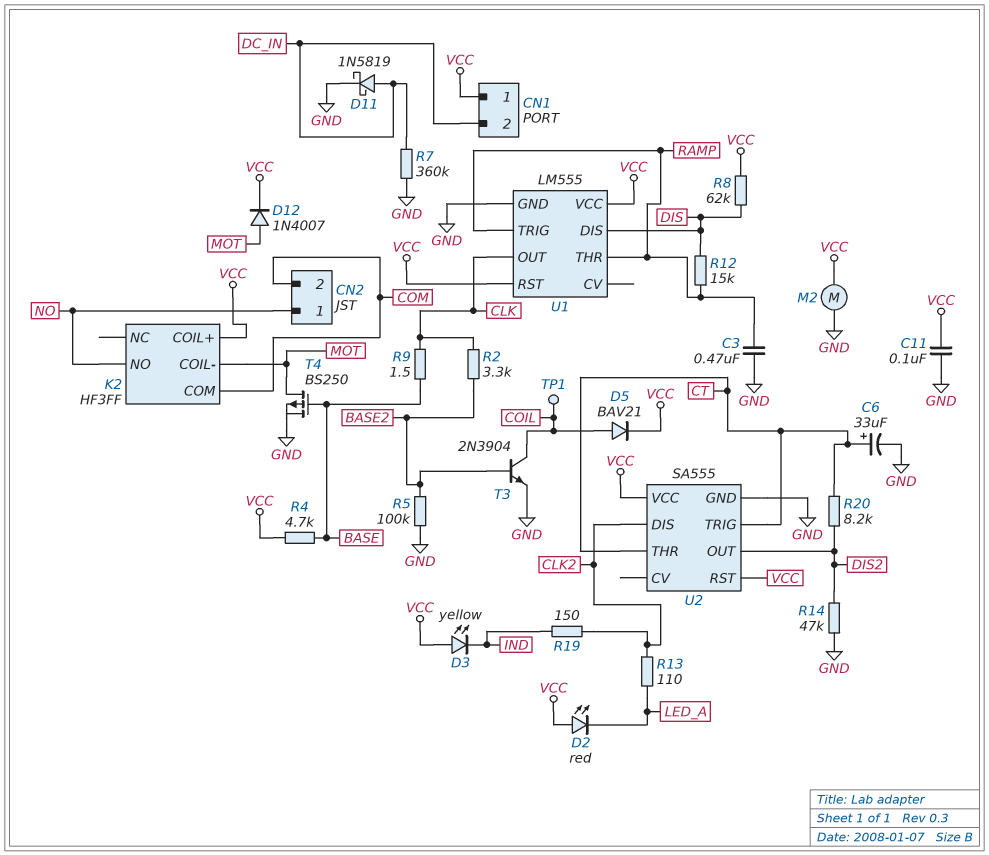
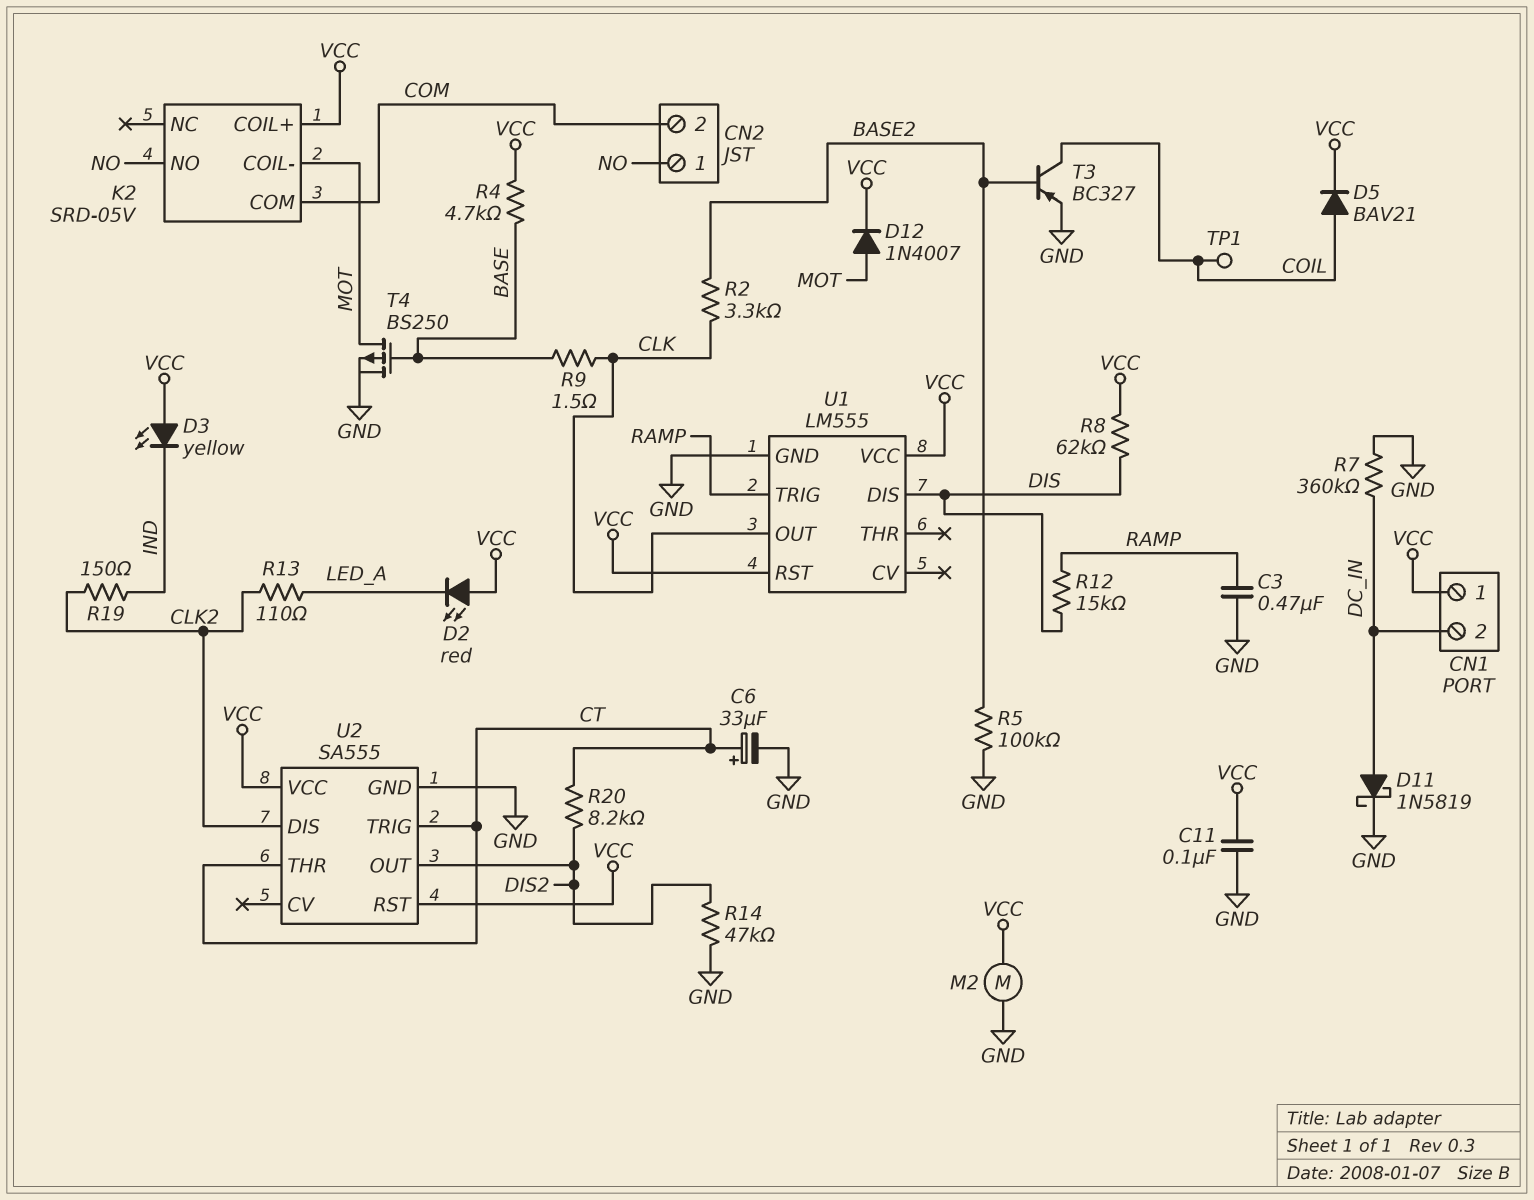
K2: HF3FF -> SRD-05V
T3: NPN 2N3904 (B BASE2, C COIL, E GND) -> PNP BC327 (B BASE2, C COIL, E GND)
U1 pin THR: RAMP -> none

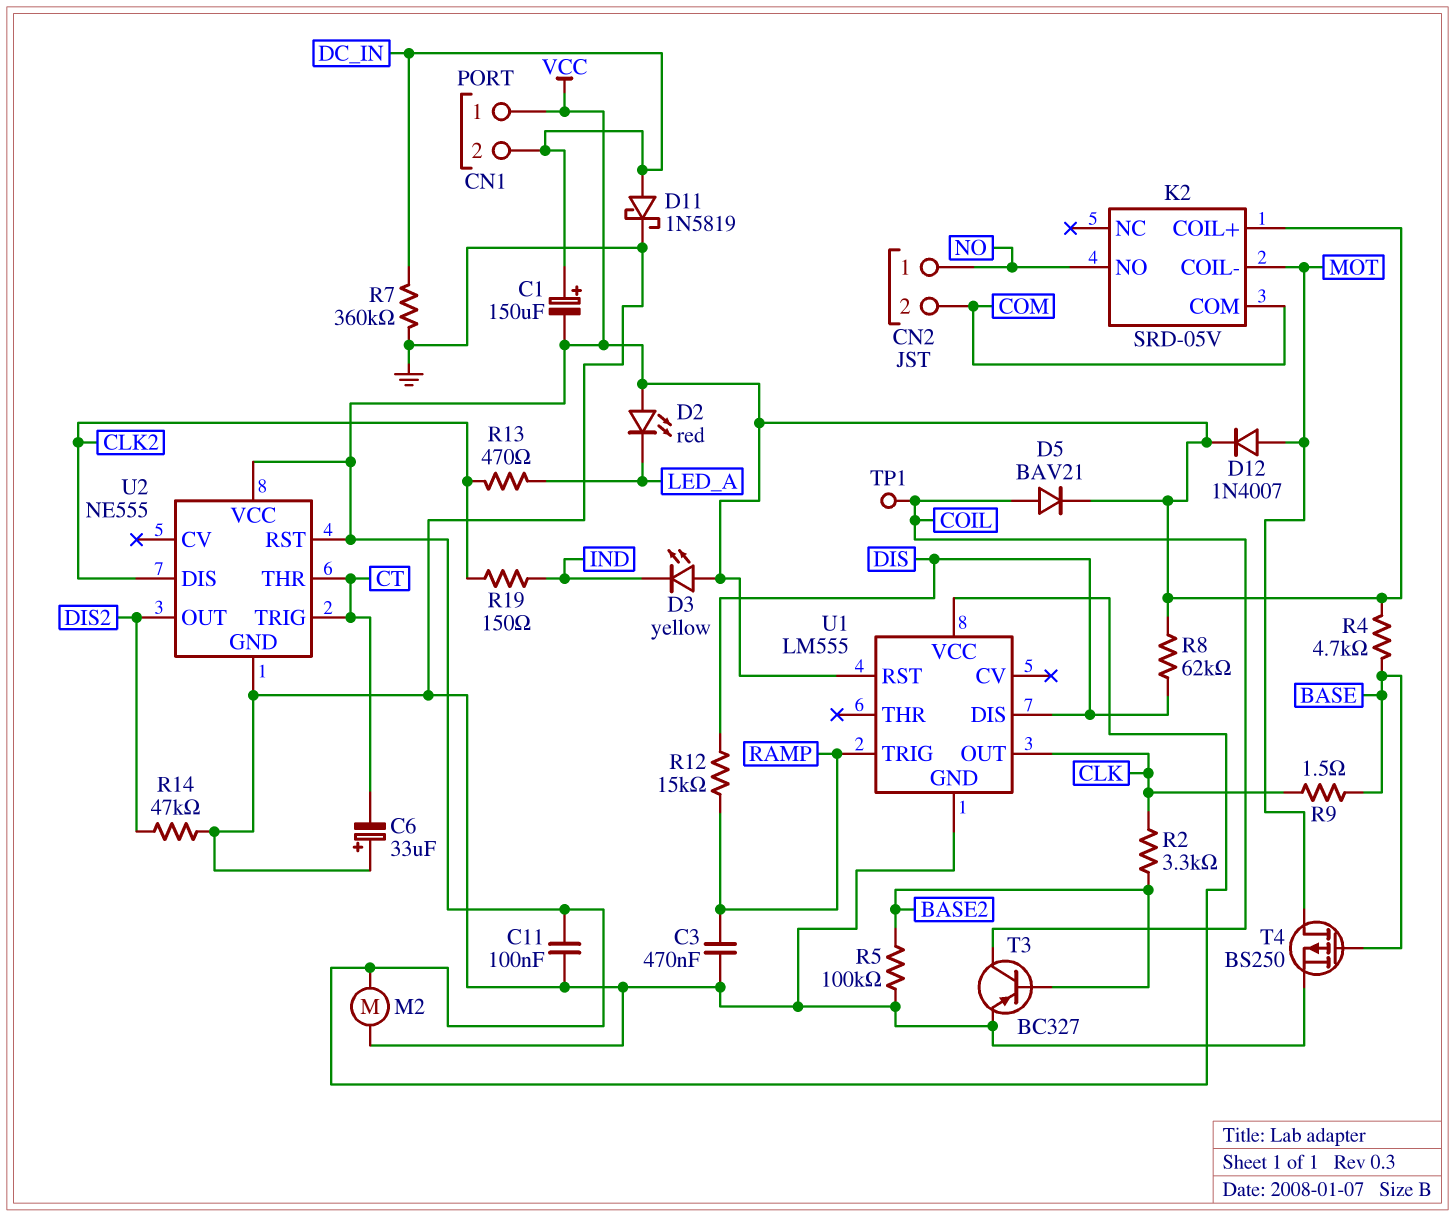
C1: none -> 150uF (plus DC_IN, minus VCC)
C6: 33uF (plus CT, minus GND) -> 33uF (plus GND, minus CT)
R13: 110 (CLK2, LED_A) -> 470 (CLK2, LED_A)
R20: 8.2k (CT, DIS2) -> none
U2: SA555 -> NE555

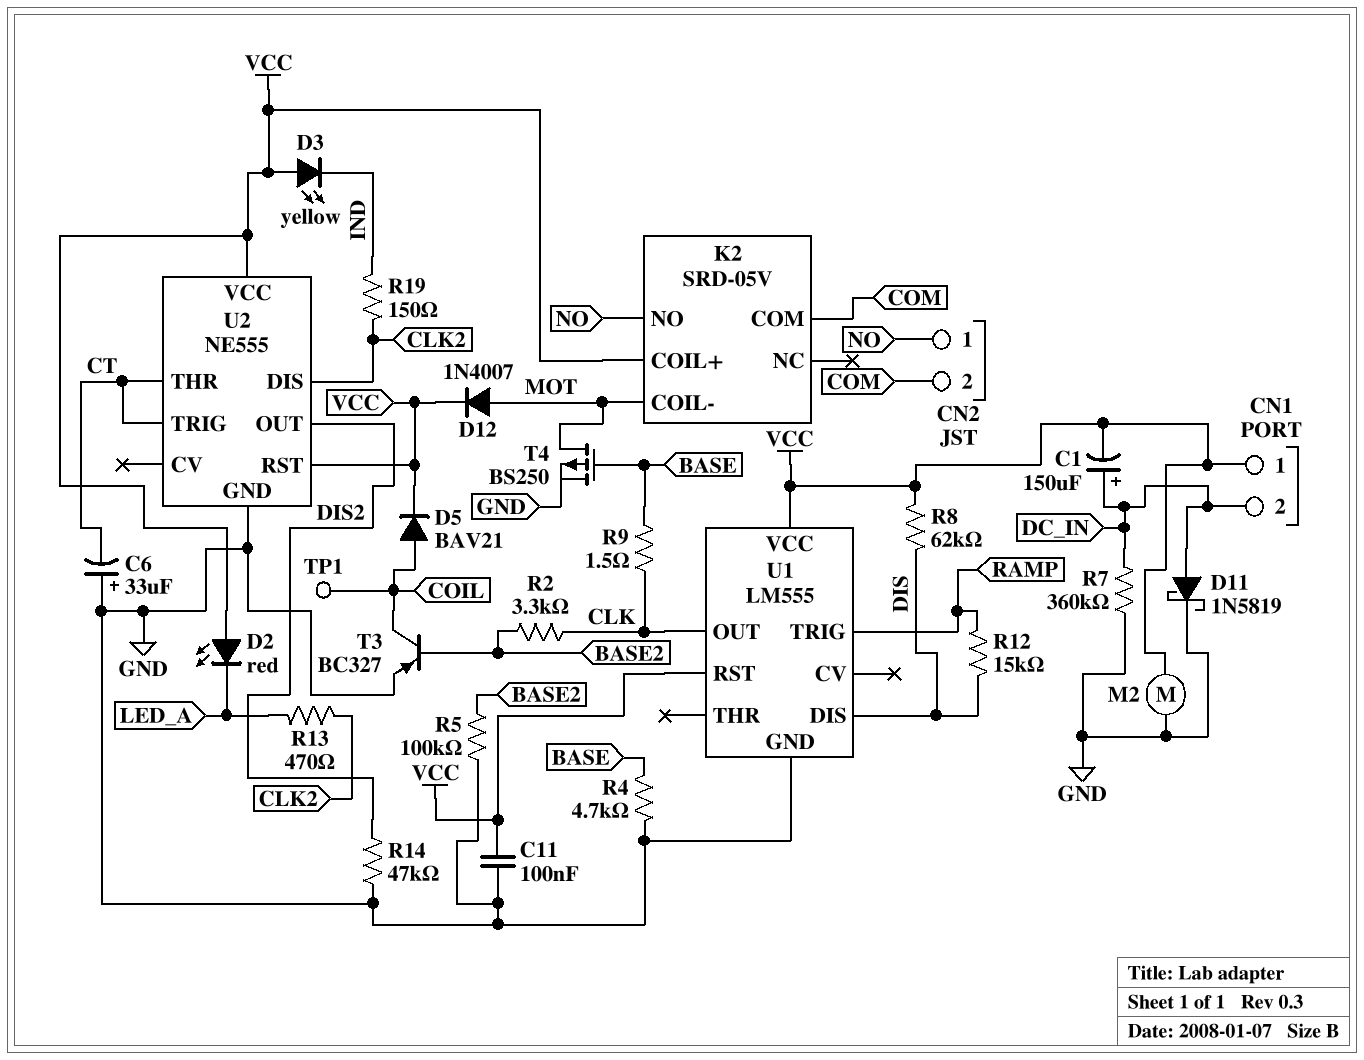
C3: 470nF (GND, RAMP) -> none
R4: 4.7k (BASE, VCC) -> 4.7k (BASE, GND)

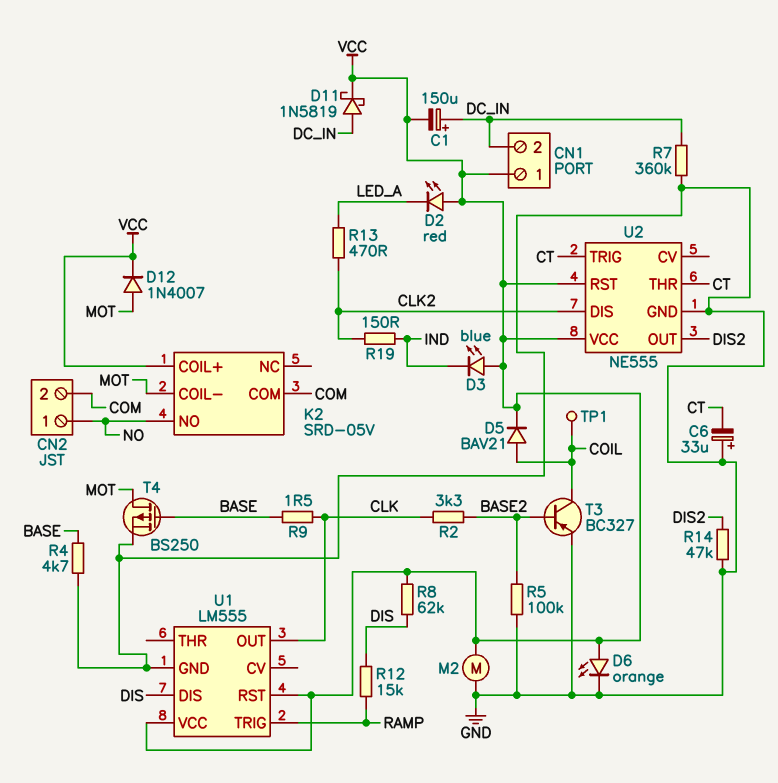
C11: 100nF (GND, VCC) -> none
D3: LED yellow (A VCC, K IND) -> LED blue (A VCC, K IND)
D6: none -> LED orange (A VCC, K GND)
D11: schottky 1N5819 (A DC_IN, K GND) -> schottky 1N5819 (A DC_IN, K VCC)

